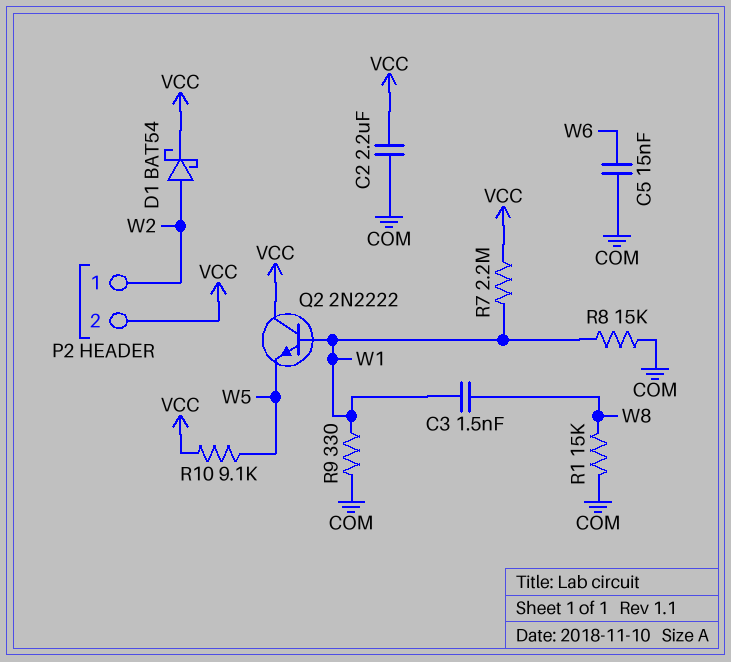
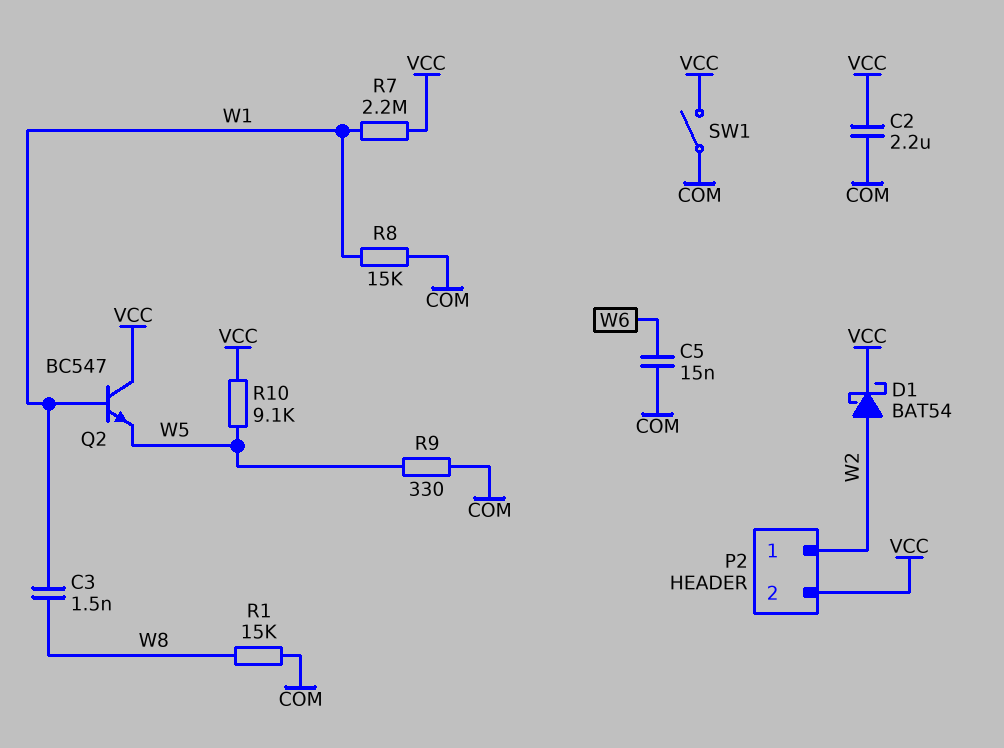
Q2: NPN 2N2222 (B W1, C VCC, E W5) -> NPN BC547 (B W1, C VCC, E W5)
R9: 330 (COM, W1) -> 330 (COM, W5)
SW1: none -> switch (COM, VCC)

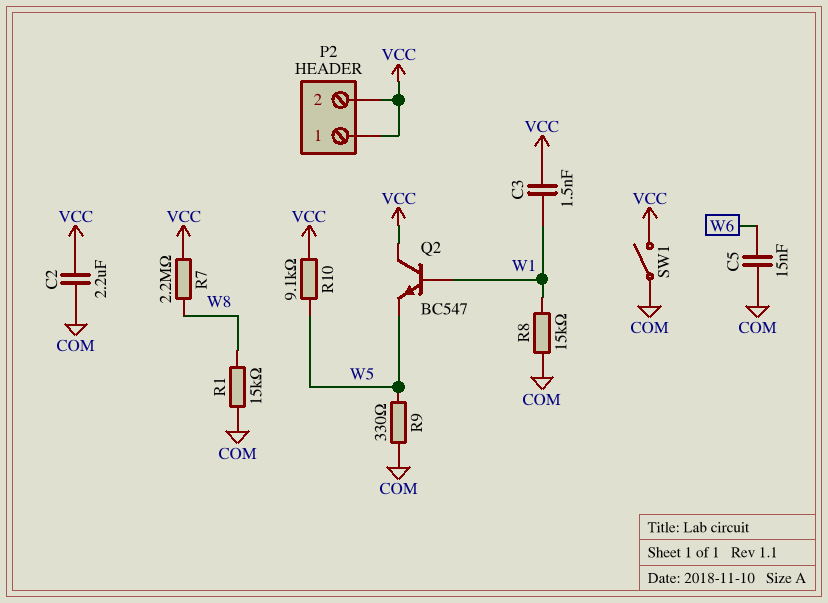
C3: 1.5nF (W1, W8) -> 1.5nF (VCC, W1)
D1: schottky BAT54 (A W2, K VCC) -> none
P2 pin 1: W2 -> VCC
R7: 2.2M (VCC, W1) -> 2.2M (VCC, W8)

